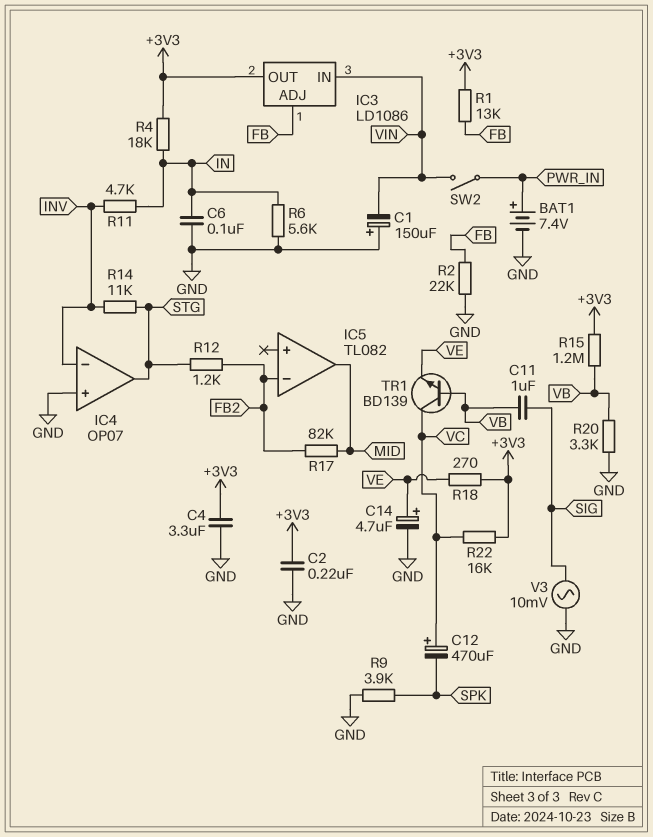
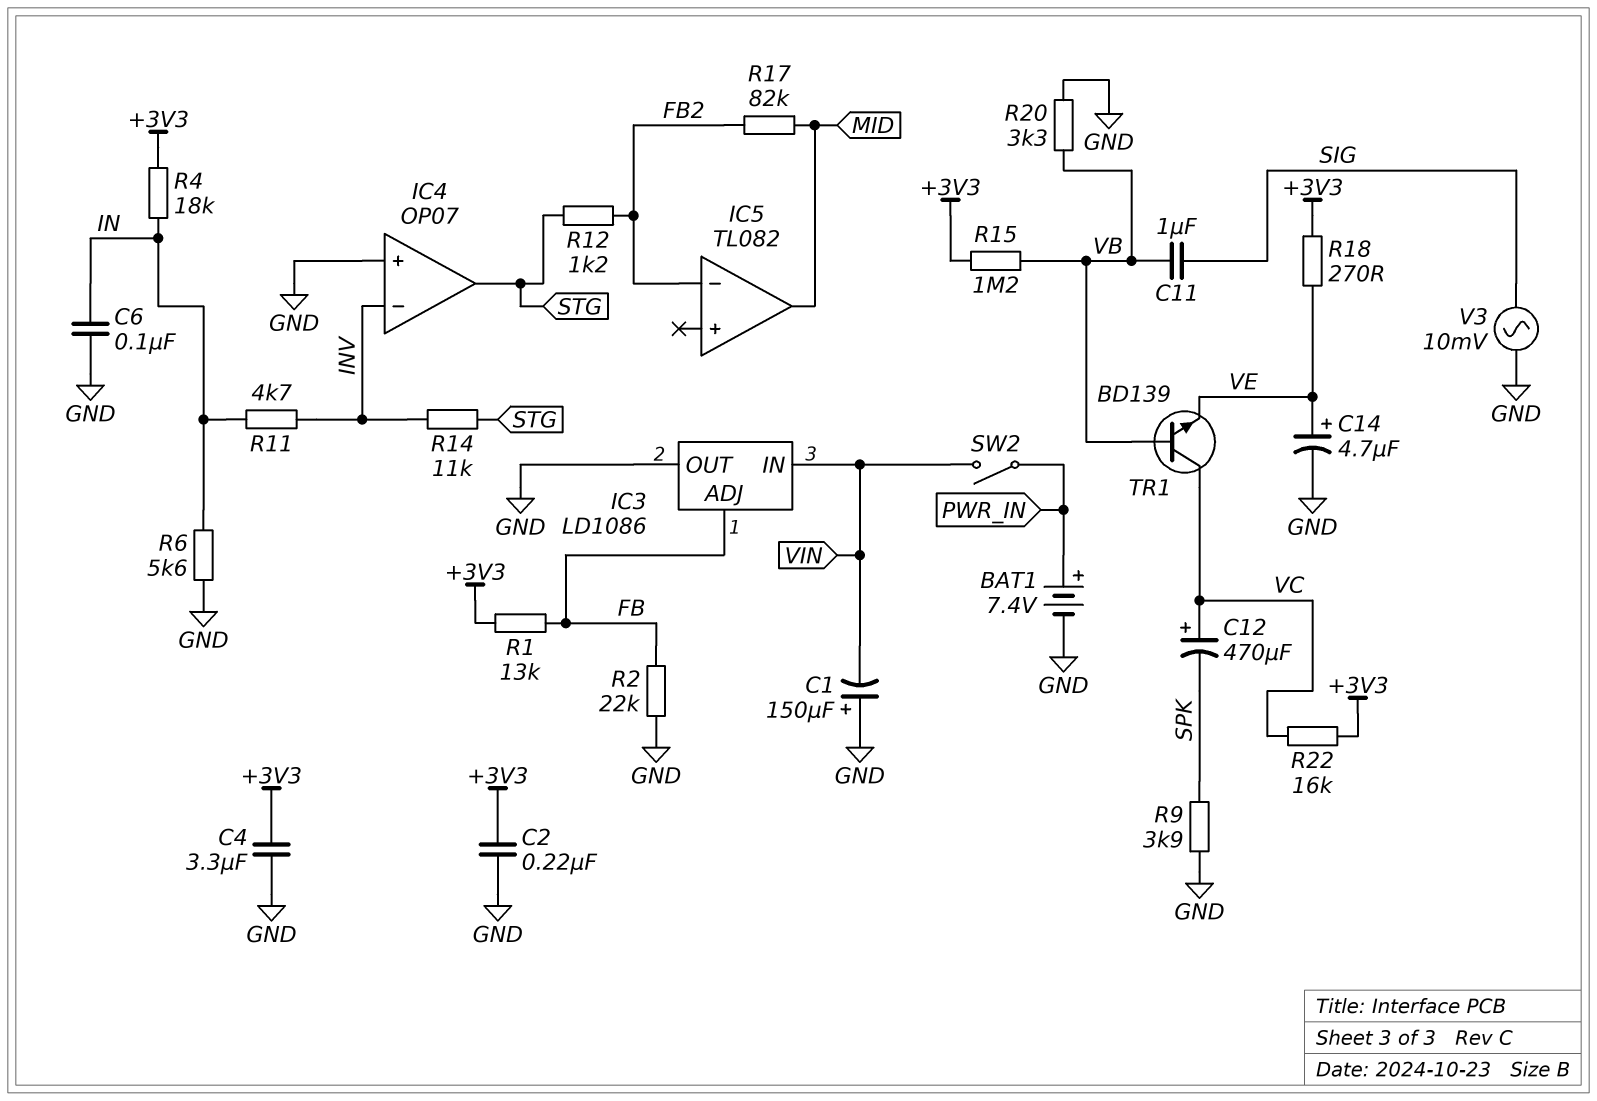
IC3 pin OUT: +3V3 -> GND

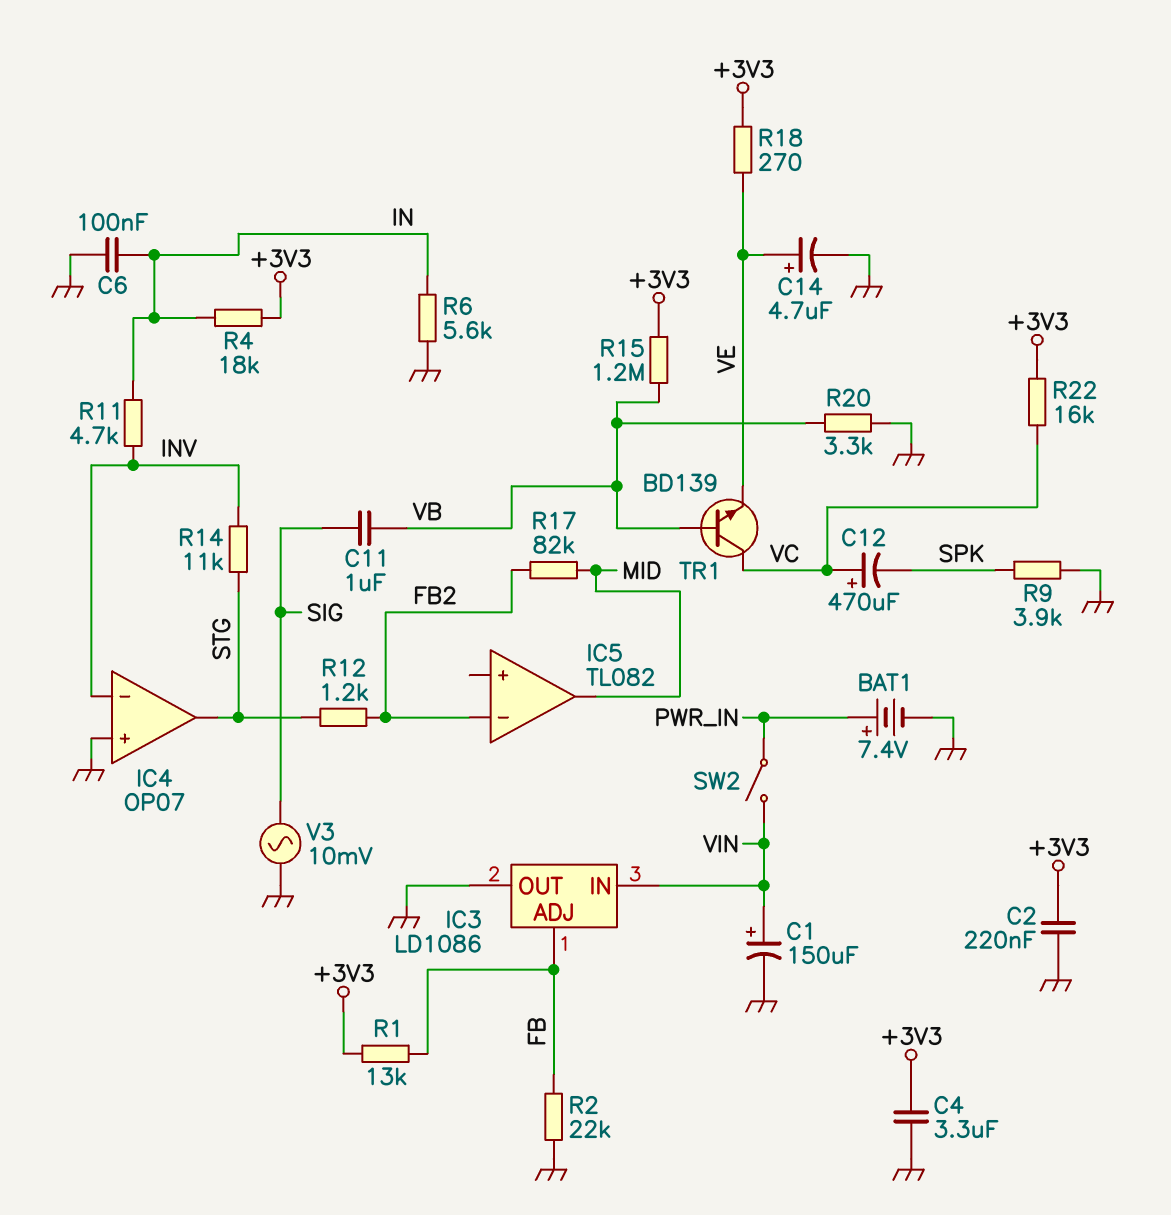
C1: 150uF (plus GND, minus VIN) -> 150uF (plus VIN, minus GND)

